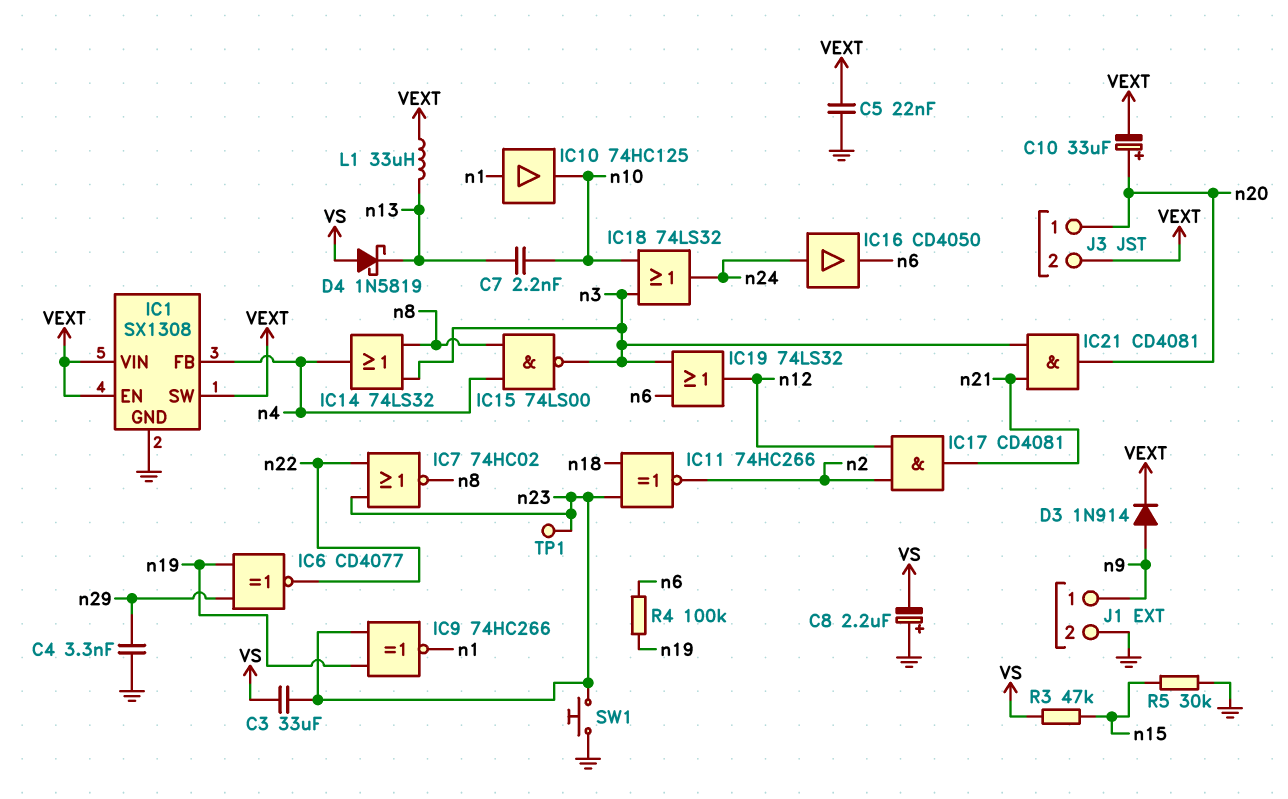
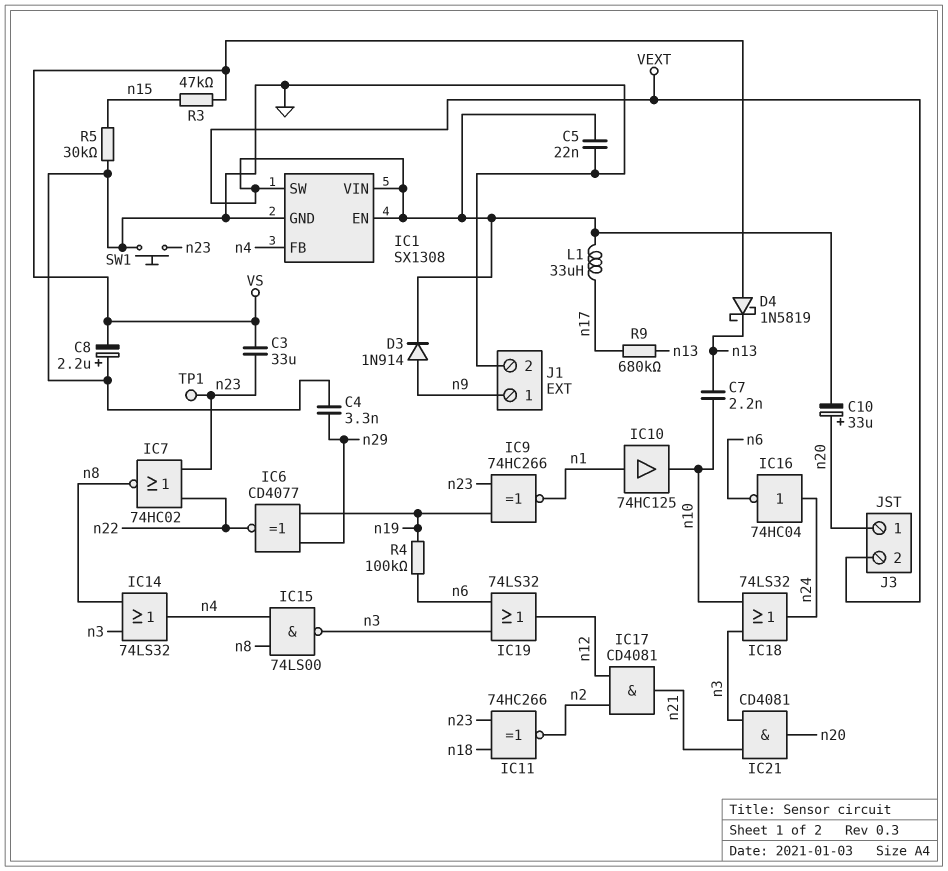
IC16: buffer CD4050 (in n24, out n6) -> NOT 74HC04 (in n24, out n6)
L1: 33uH (VEXT, n13) -> 33uH (VEXT, n17)
R9: none -> 680k (n13, n17)

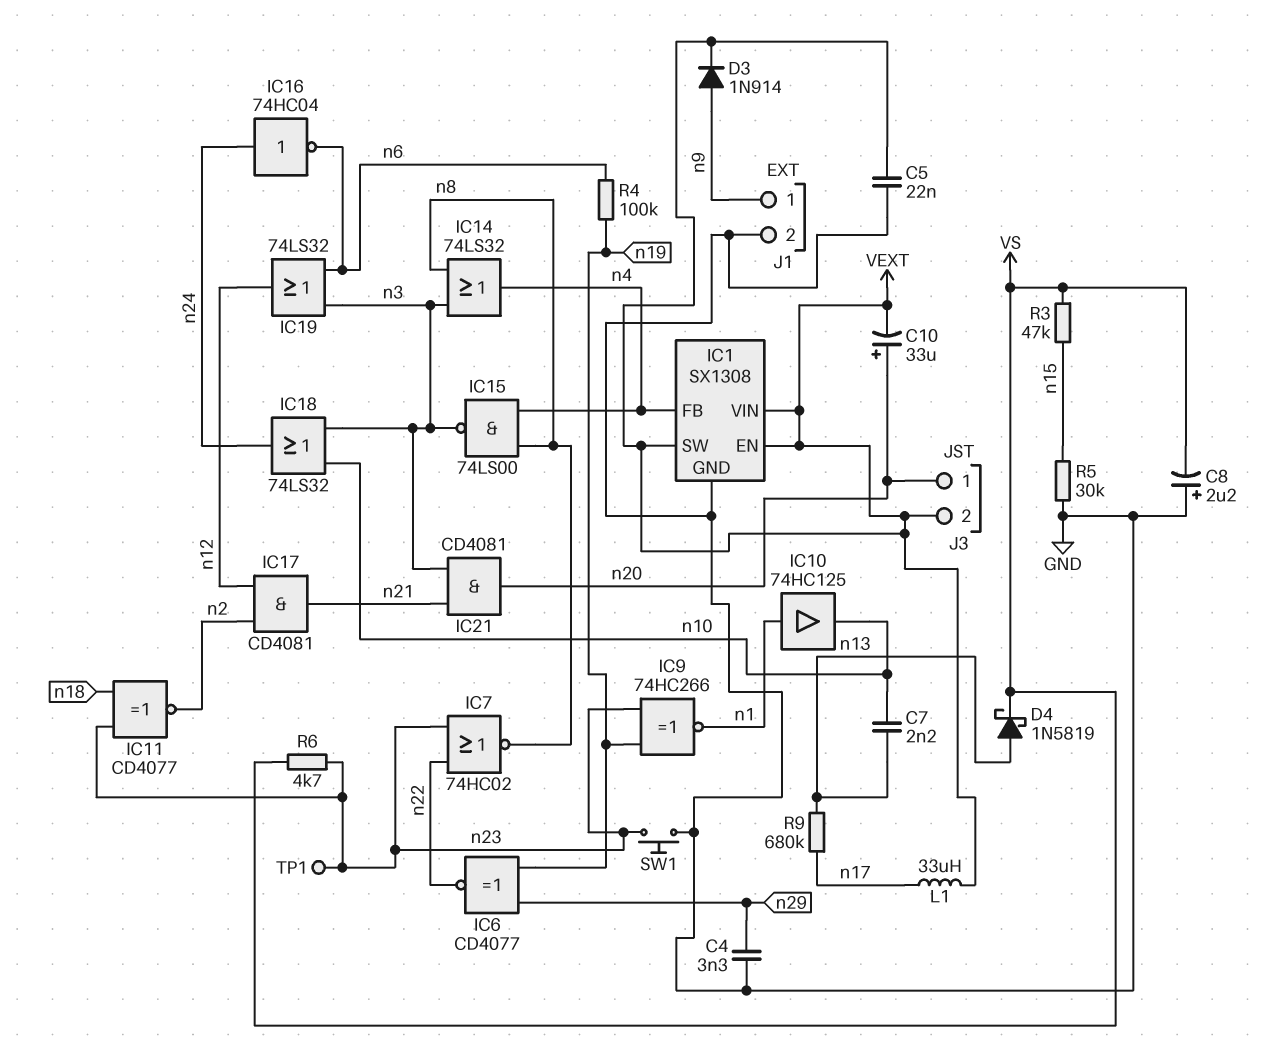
C3: 33uF (VS, n23) -> none
D4: schottky 1N5819 (A VS, K n13) -> schottky 1N5819 (A n13, K VS)
IC11: XNOR 74HC266 (in n18, in n23, out n2) -> XNOR CD4077 (in n18, in n23, out n2)
R6: none -> 4.7k (VS, n23)

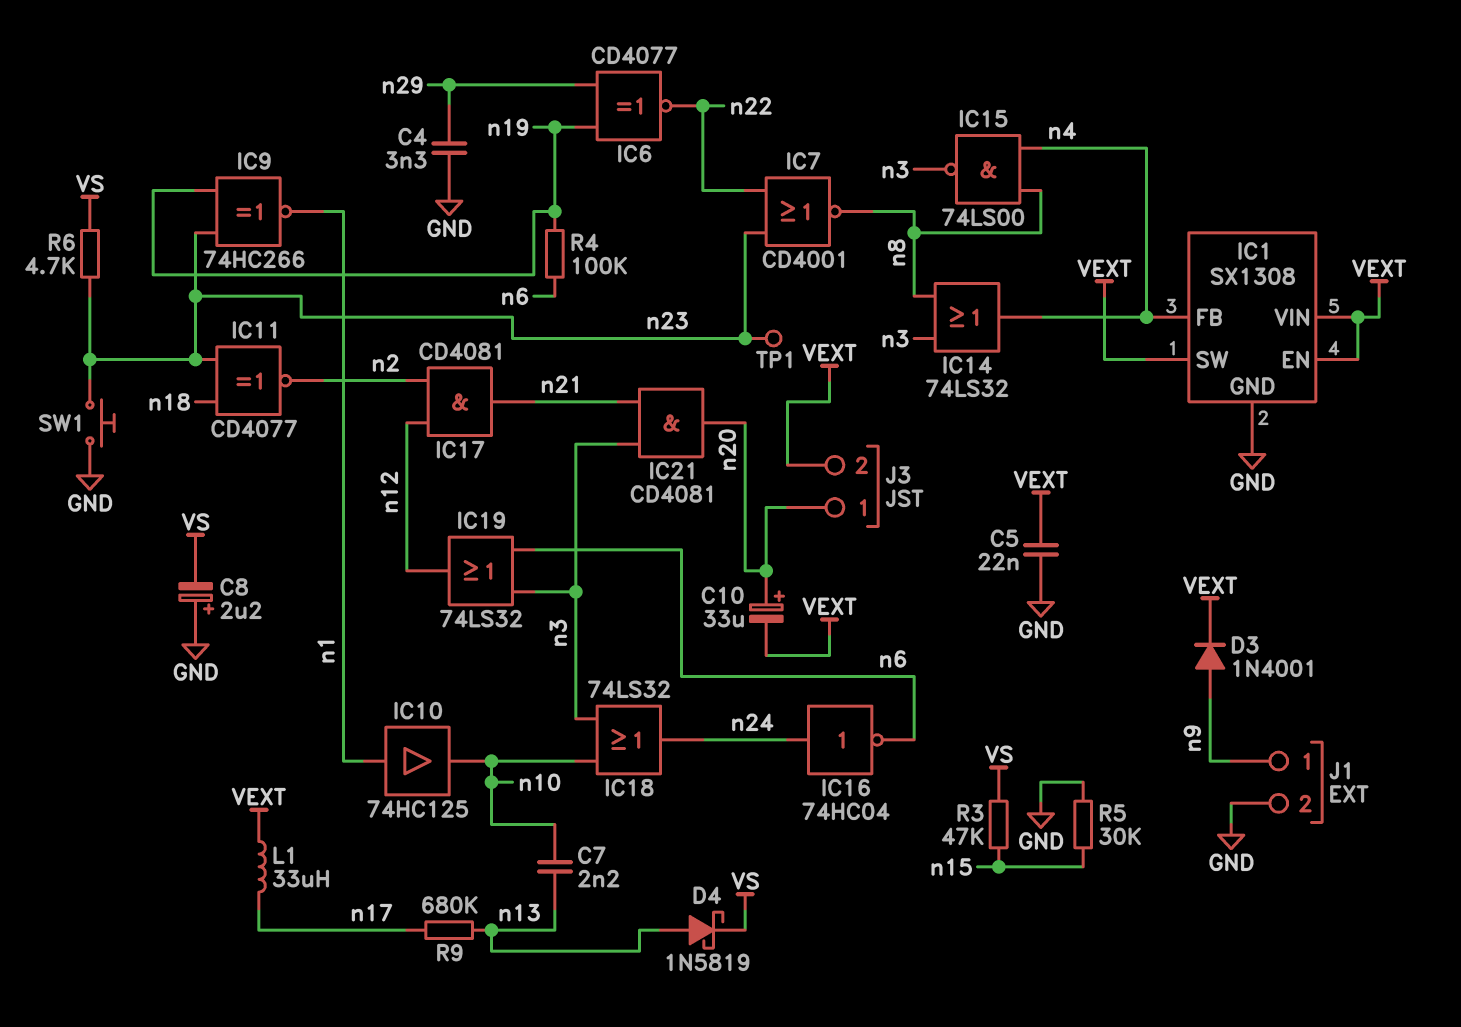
D3: diode 1N914 (A n9, K VEXT) -> diode 1N4001 (A n9, K VEXT)
IC7: NOR 74HC02 (in n22, in n23, out n8) -> NOR CD4001 (in n22, in n23, out n8)

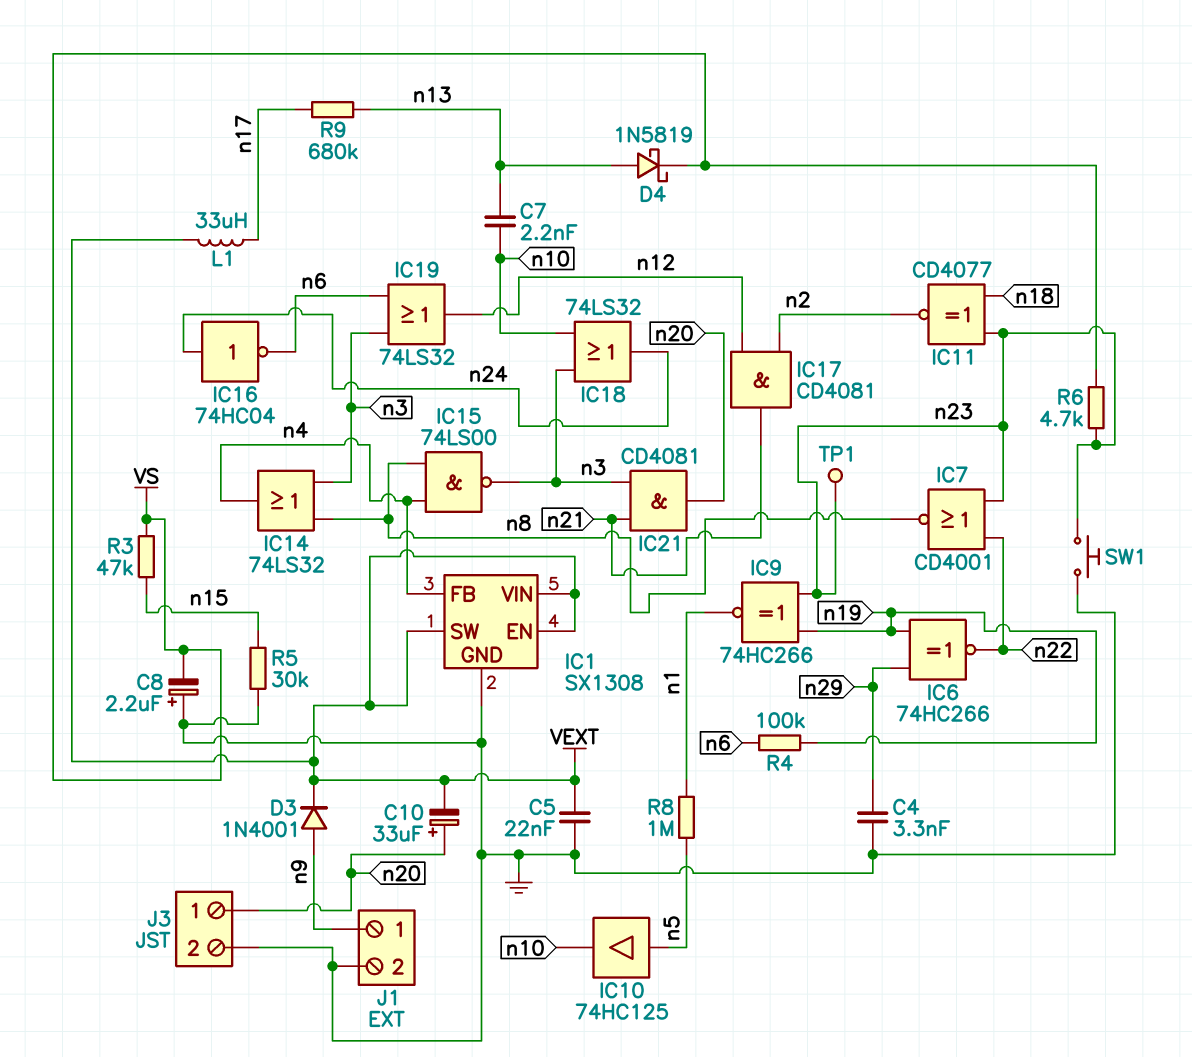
IC6: XNOR CD4077 (in n19, in n29, out n22) -> XNOR 74HC266 (in n19, in n29, out n22)
IC10: buffer 74HC125 (in n1, out n10) -> buffer 74HC125 (in n5, out n10)
J3 pin 2: VEXT -> GND
R8: none -> 1M (n1, n5)

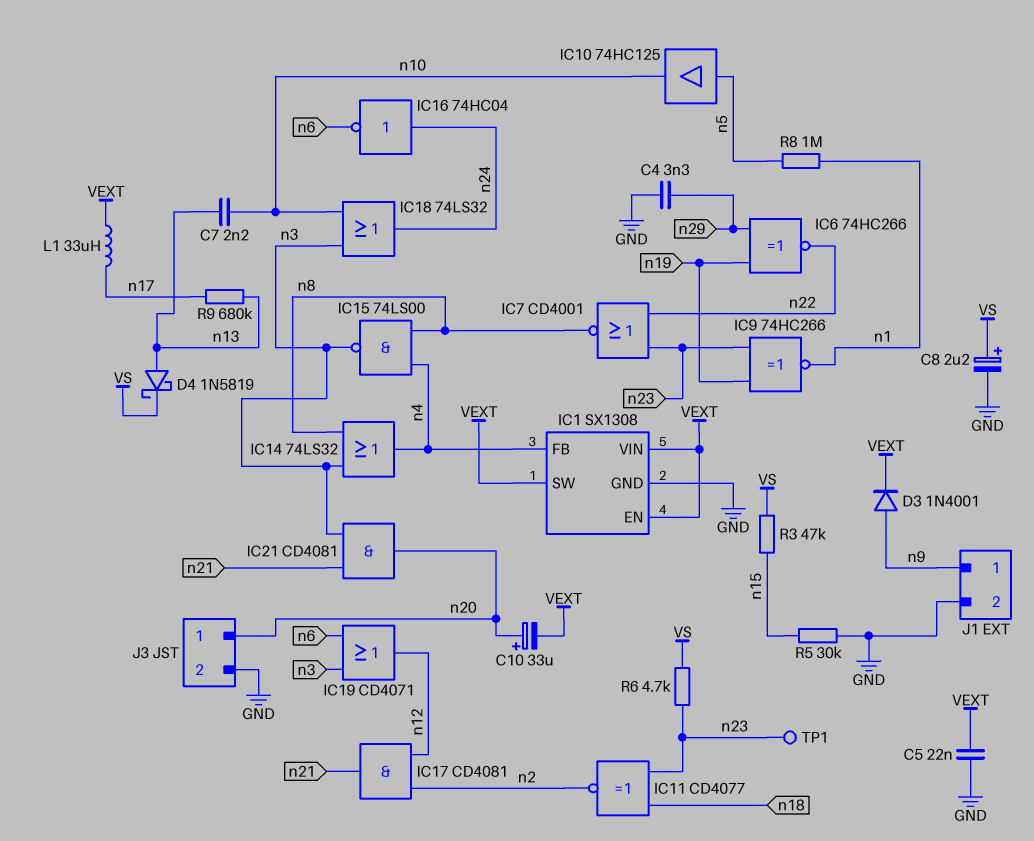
C8: 2.2uF (plus GND, minus VS) -> 2.2uF (plus VS, minus GND)
IC19: OR 74LS32 (in n3, in n6, out n12) -> OR CD4071 (in n3, in n6, out n12)
R4: 100k (n6, n19) -> none
SW1: button (GND, n23) -> none

